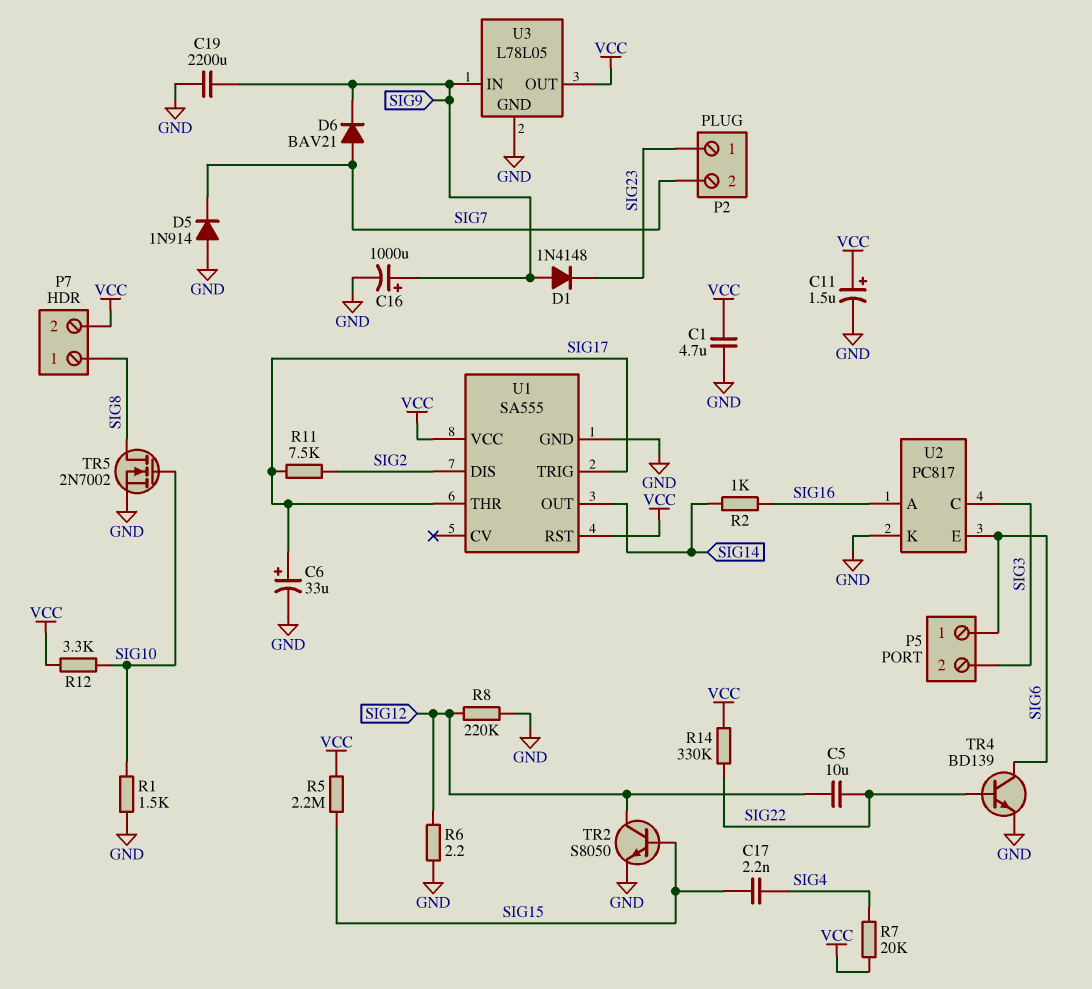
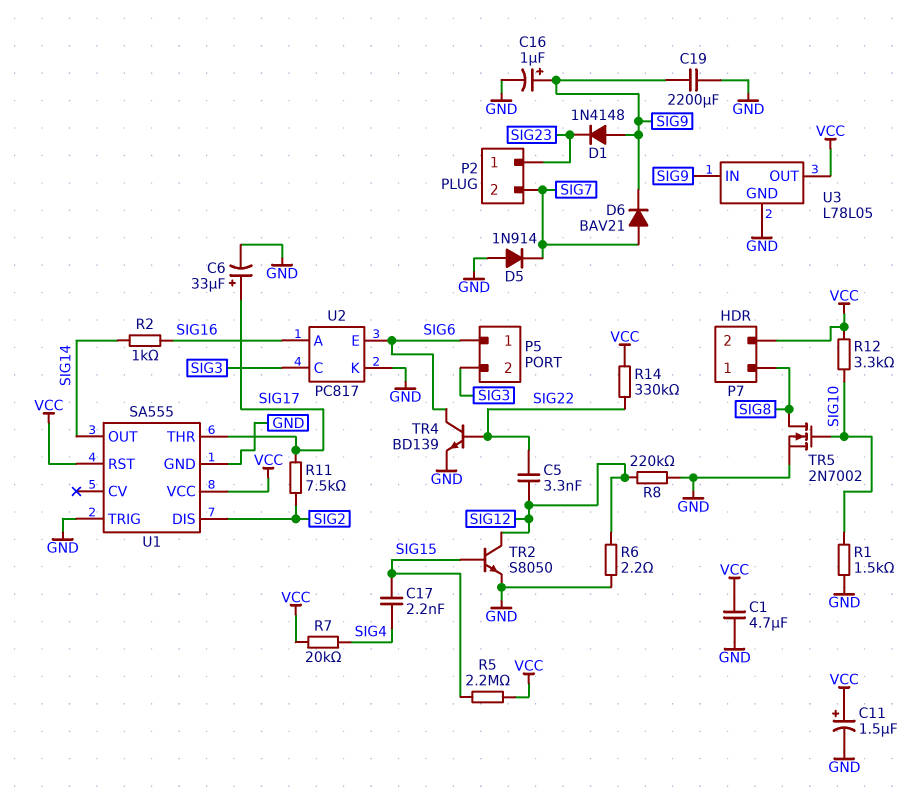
C5: 10uF (SIG12, SIG22) -> 3.3nF (SIG12, SIG22)
C16: 1000uF (plus SIG9, minus GND) -> 1uF (plus SIG9, minus GND)
U1 pin TRIG: SIG17 -> GND

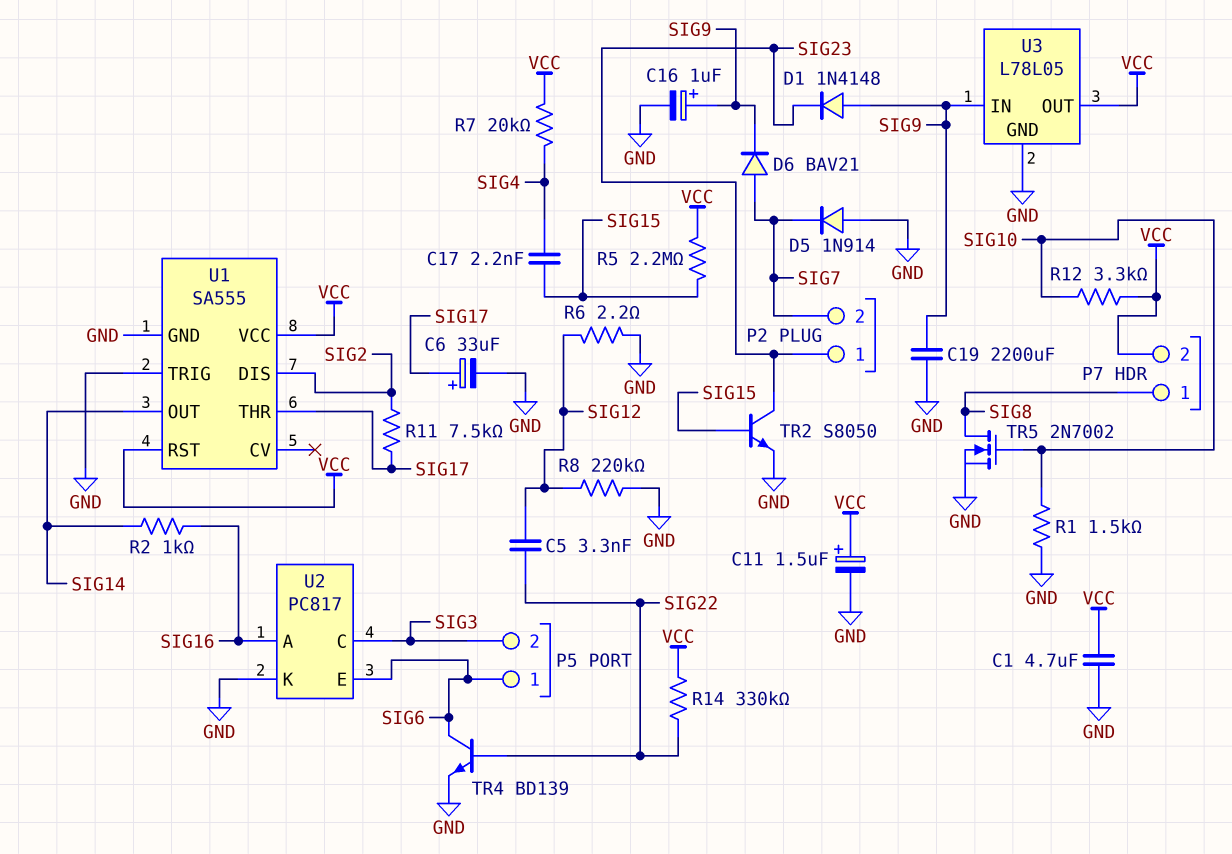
TR2: NPN S8050 (B SIG15, C SIG12, E GND) -> NPN S8050 (B SIG15, C SIG23, E GND)

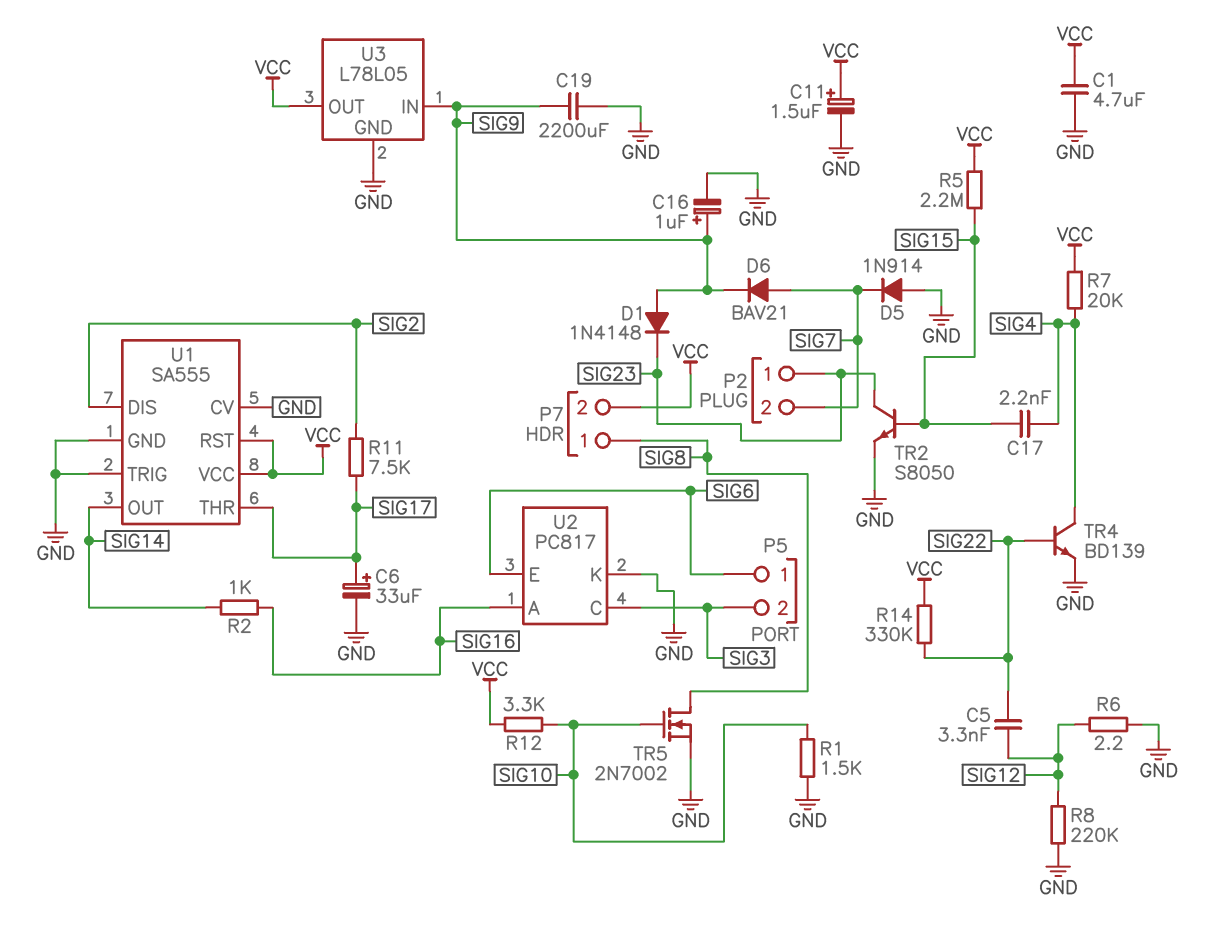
TR4: NPN BD139 (B SIG22, C SIG6, E GND) -> NPN BD139 (B SIG22, C SIG4, E GND)
U1 pin CV: none -> GND

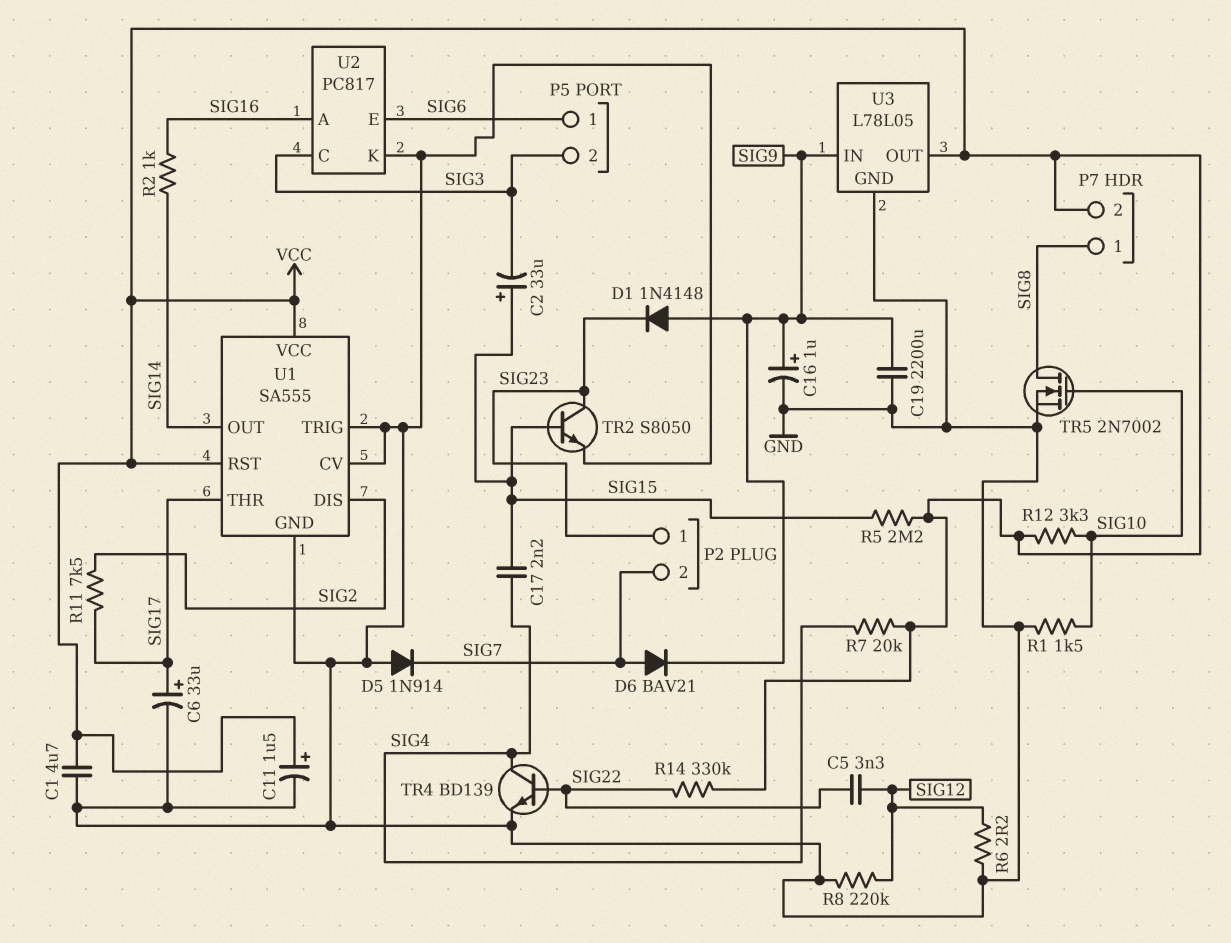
C2: none -> 33uF (plus SIG15, minus SIG3)

